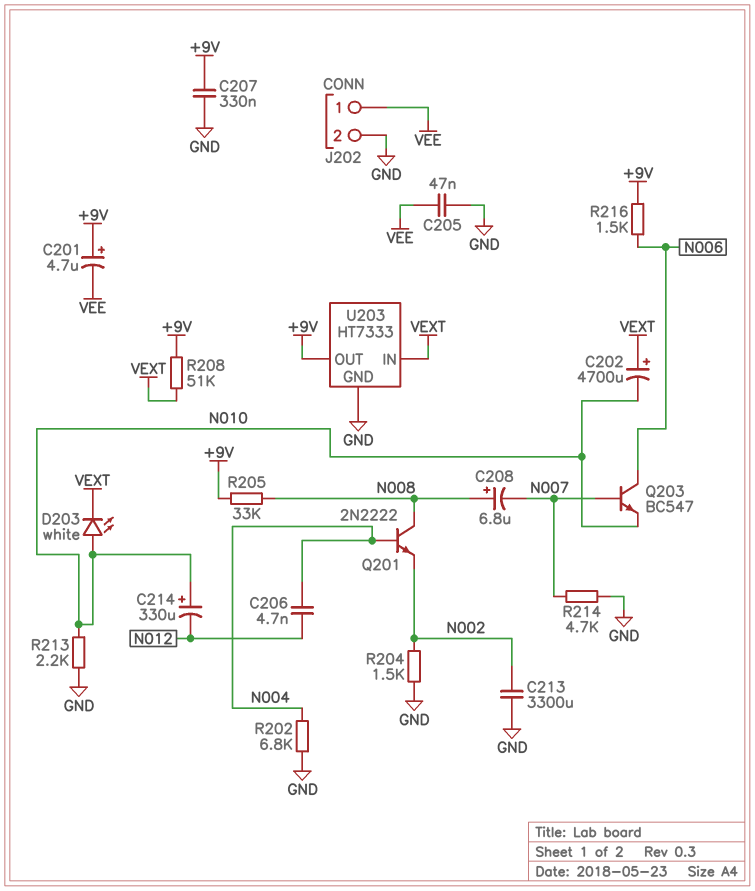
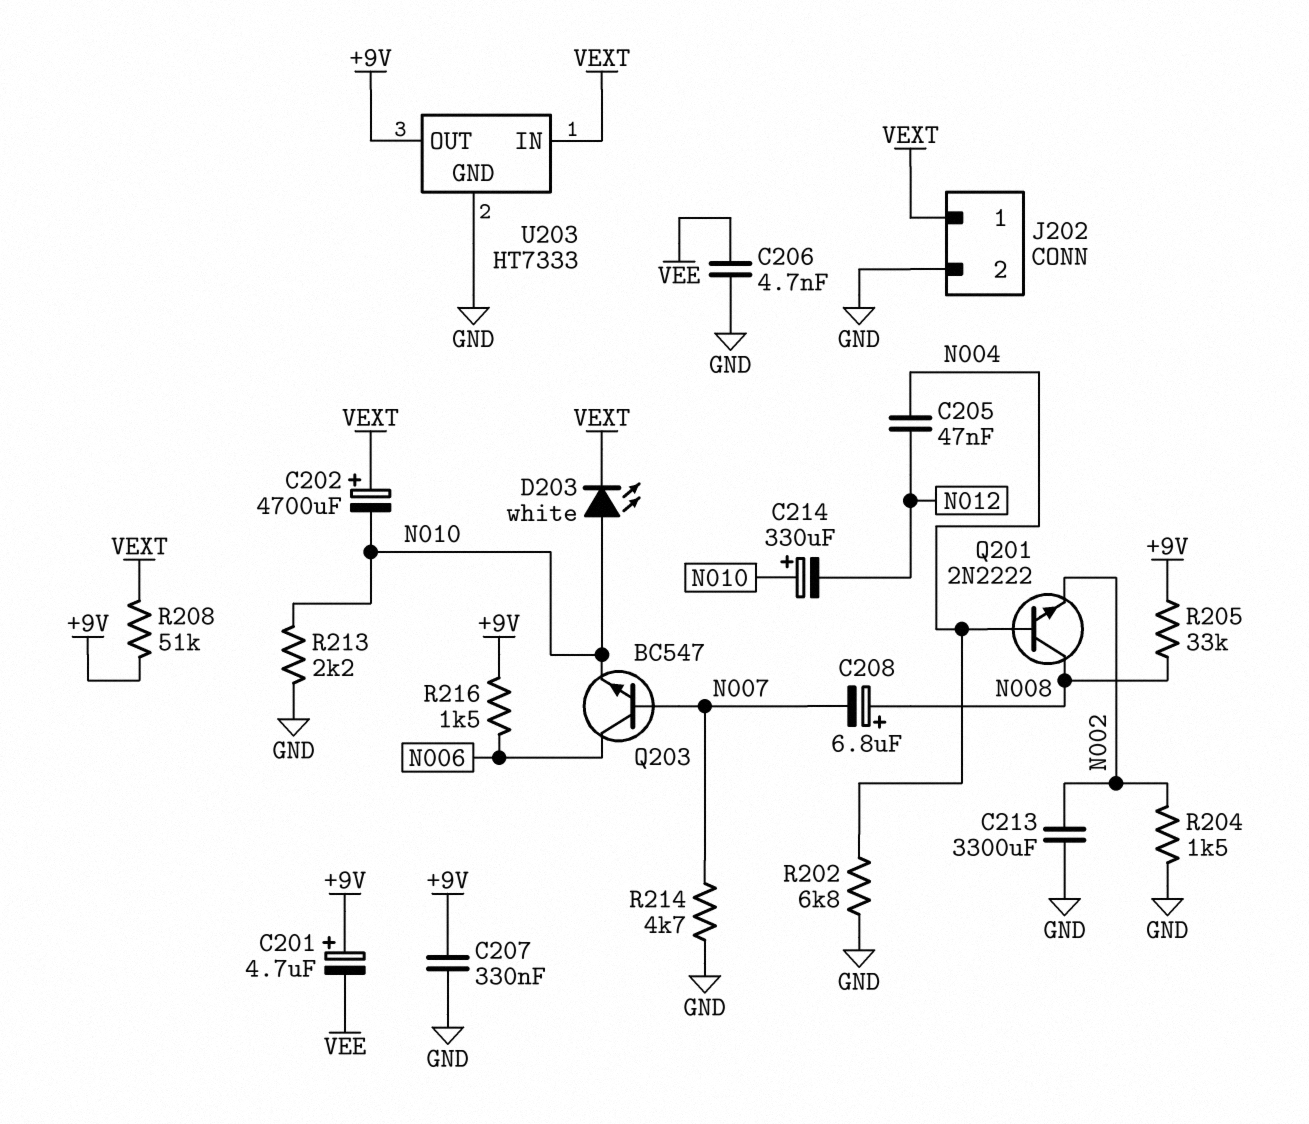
C205: 47nF (GND, VEE) -> 47nF (N004, N012)
C206: 4.7nF (N004, N012) -> 4.7nF (GND, VEE)
J202 pin 1: VEE -> VEXT

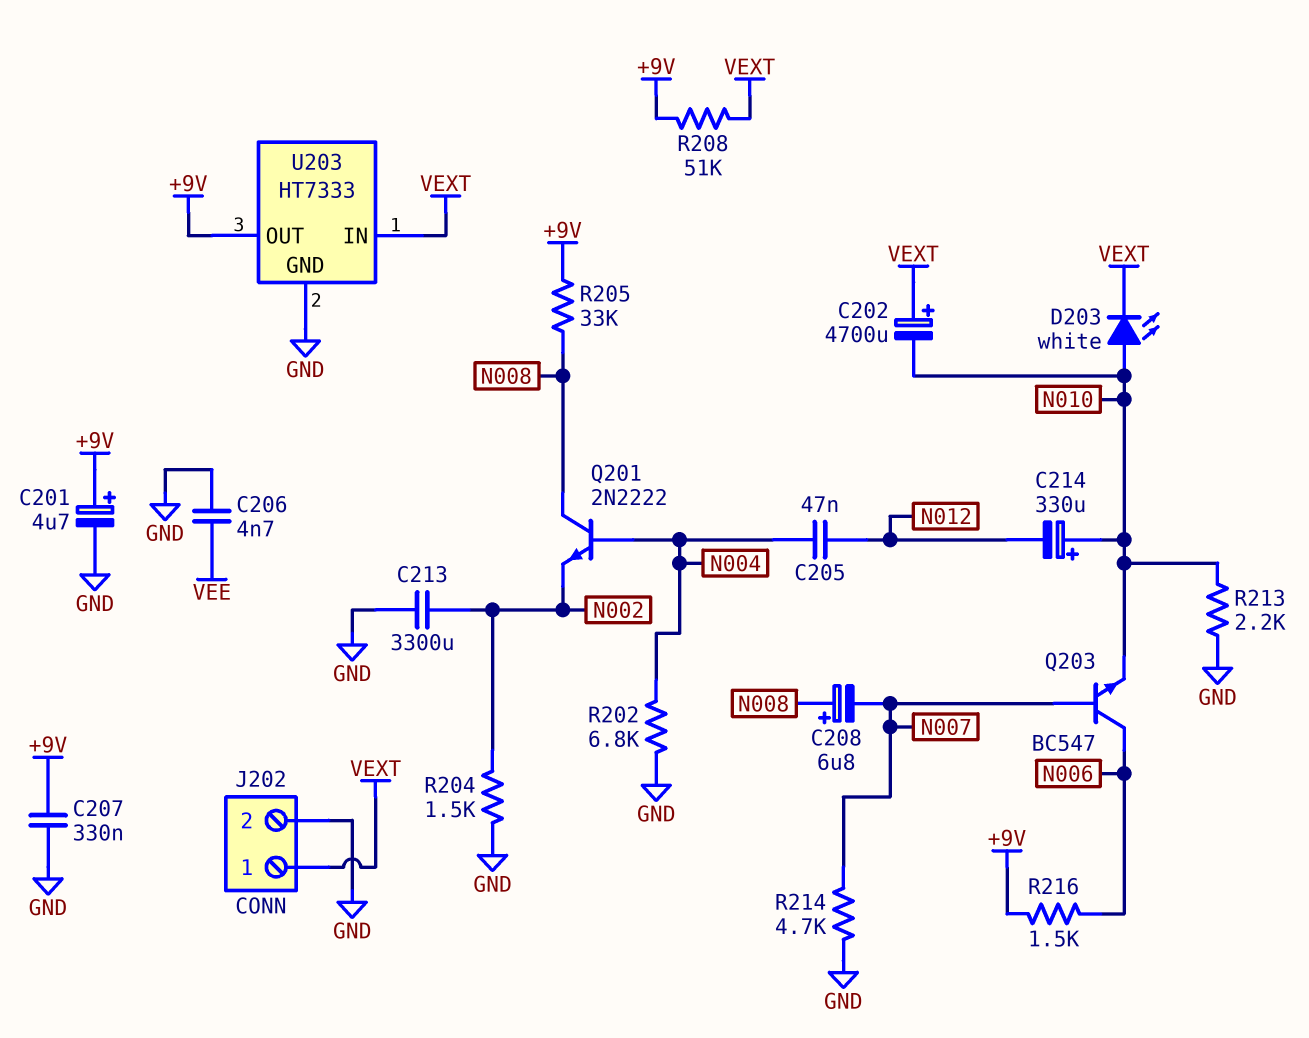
C201: 4.7uF (plus +9V, minus VEE) -> 4.7uF (plus +9V, minus GND)

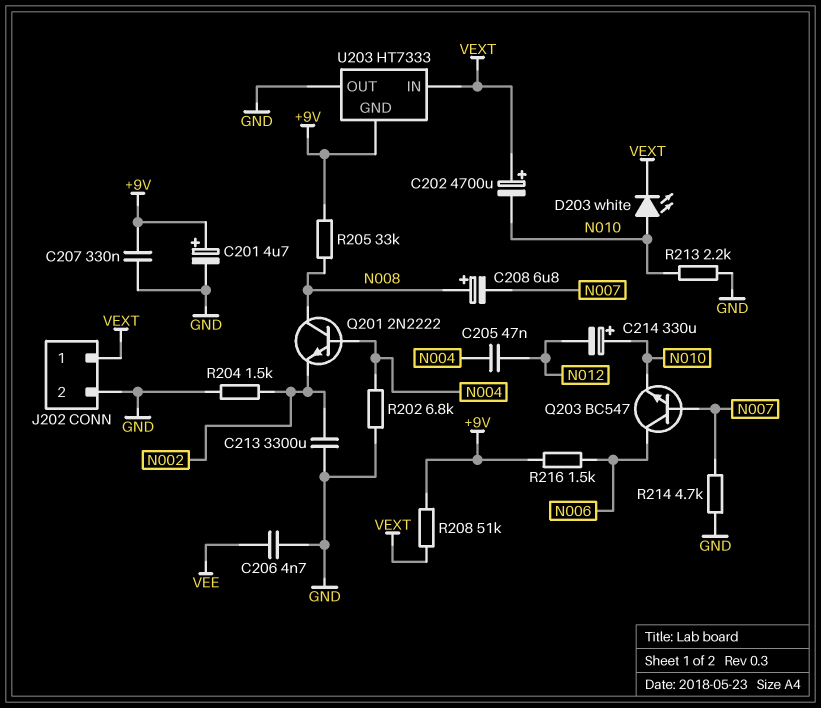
U203 pin GND: GND -> +9V
U203 pin OUT: +9V -> GND

